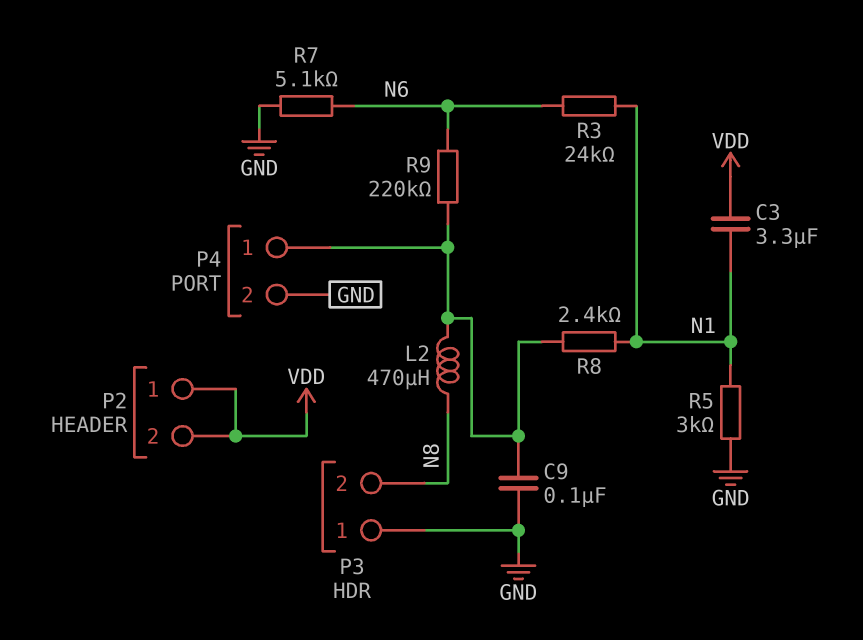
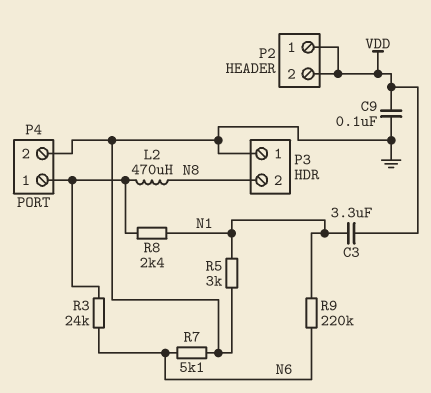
C9: 100nF (GND, P4/1) -> 100nF (GND, VDD)
R3: 24k (N1, N6) -> 24k (N6, P4/1)
R9: 220k (N6, P4/1) -> 220k (N1, N6)

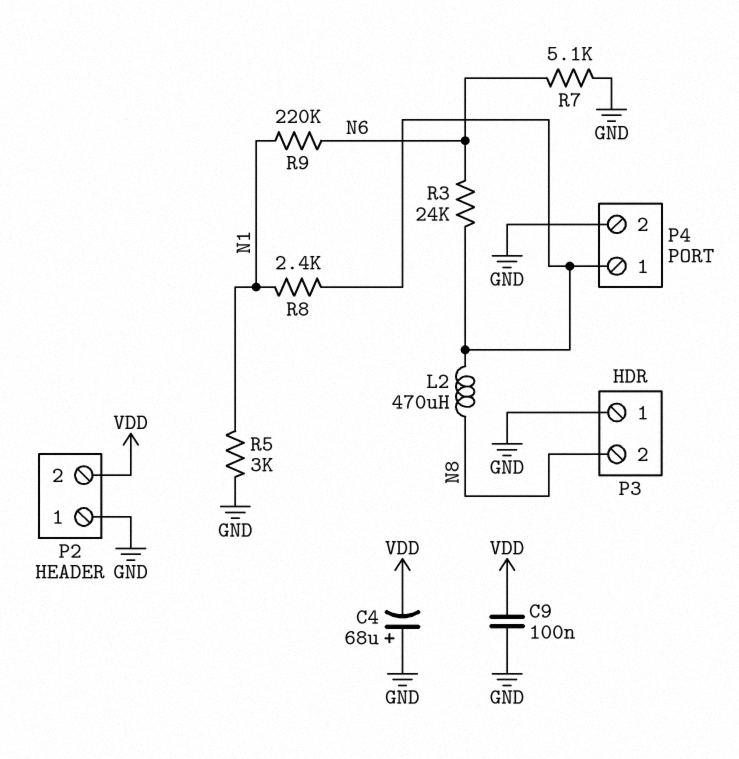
C3: 3.3uF (N1, VDD) -> none
C4: none -> 68uF (plus GND, minus VDD)
P2 pin 1: VDD -> GND

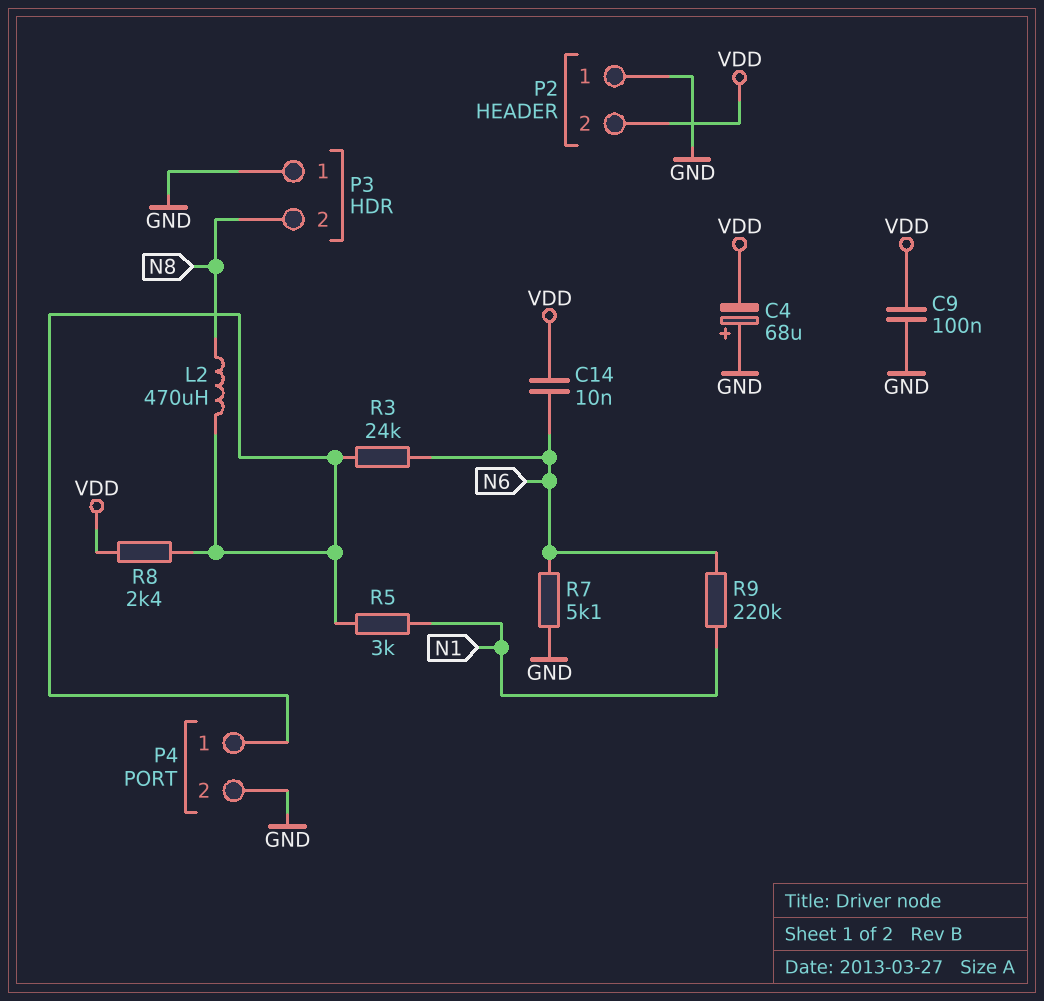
C14: none -> 10nF (N6, VDD)
R5: 3k (GND, N1) -> 3k (N1, P4/1)
R8: 2.4k (N1, P4/1) -> 2.4k (P4/1, VDD)

